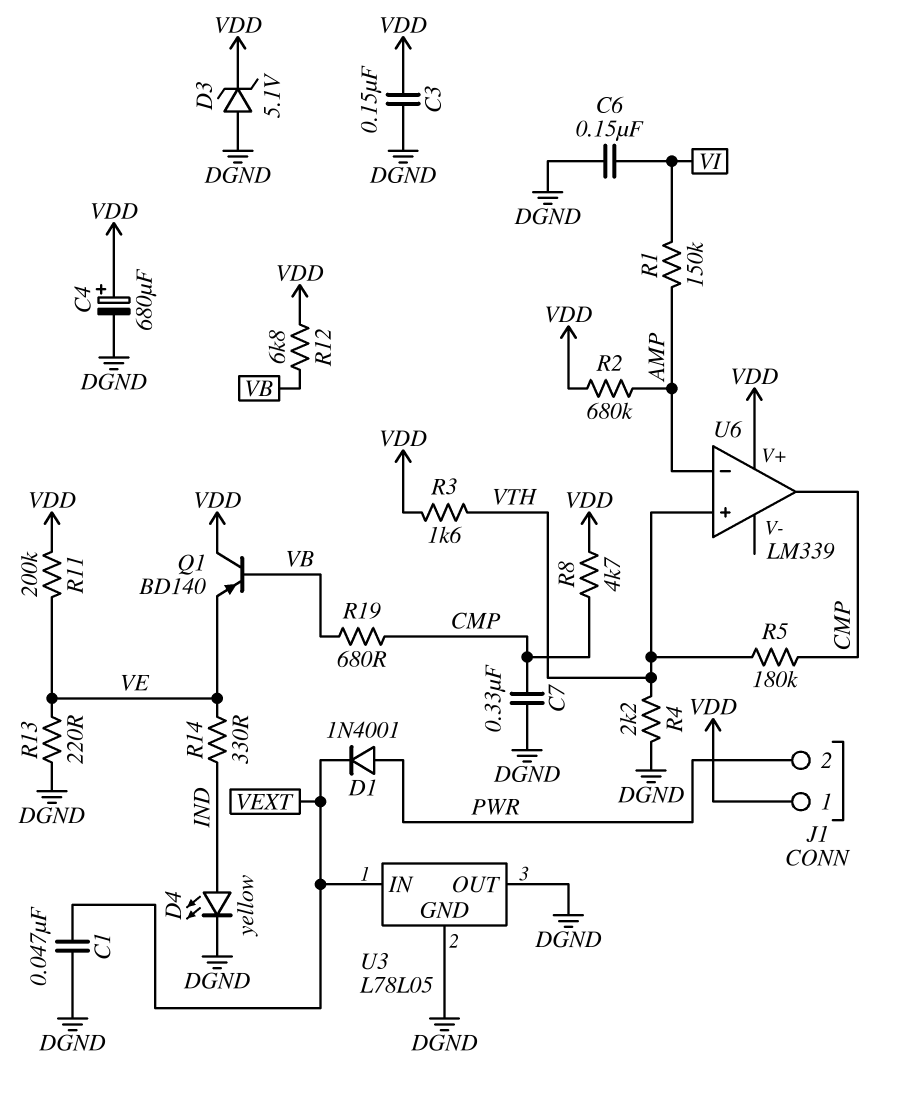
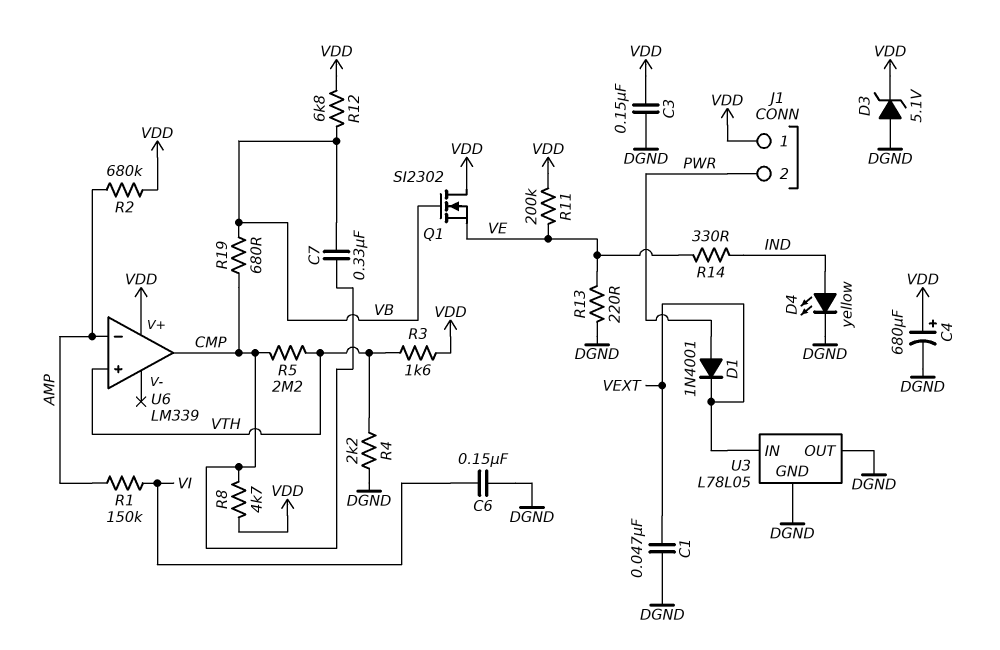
C7: 330nF (CMP, DGND) -> 330nF (CMP, VB)
Q1: PNP BD140 (B VB, C VDD, E VE) -> NMOS SI2302 (G VB, D VDD, S VE)
R5: 180k (CMP, VTH) -> 2.2M (CMP, VTH)

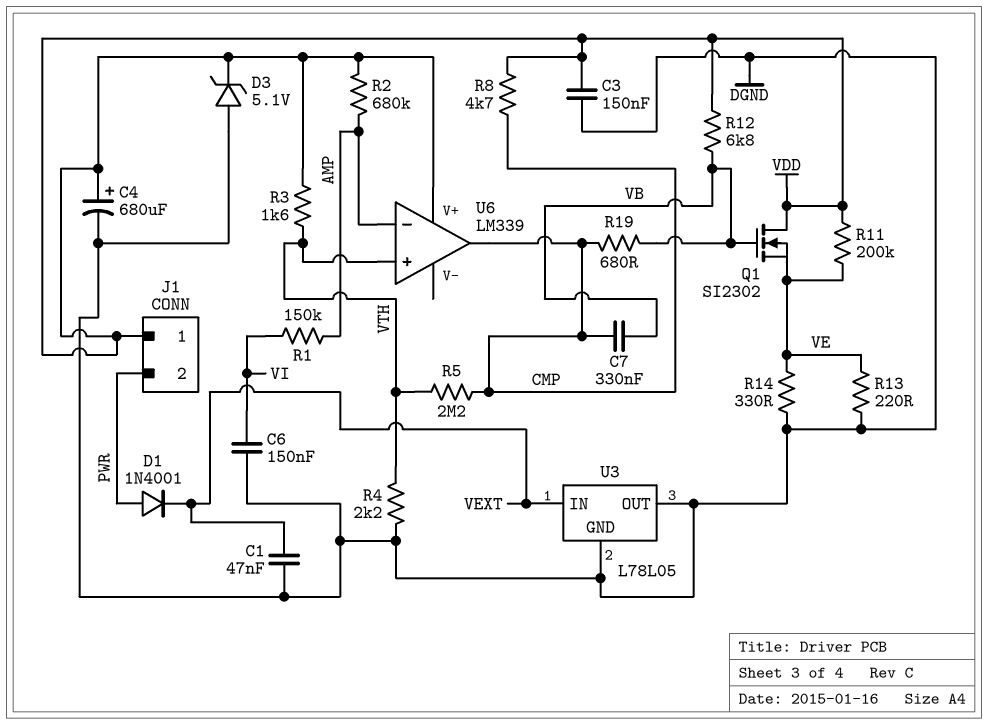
D4: LED yellow (A IND, K DGND) -> none
R14: 330 (IND, VE) -> 330 (DGND, VE)

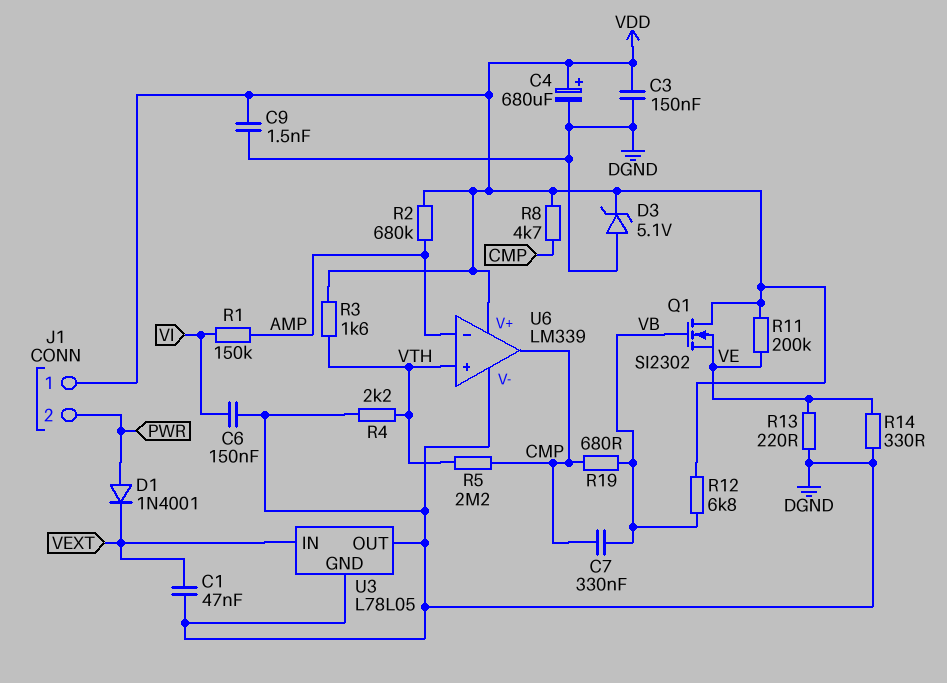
C9: none -> 1.5nF (DGND, VDD)
U6 pin V-: none -> DGND

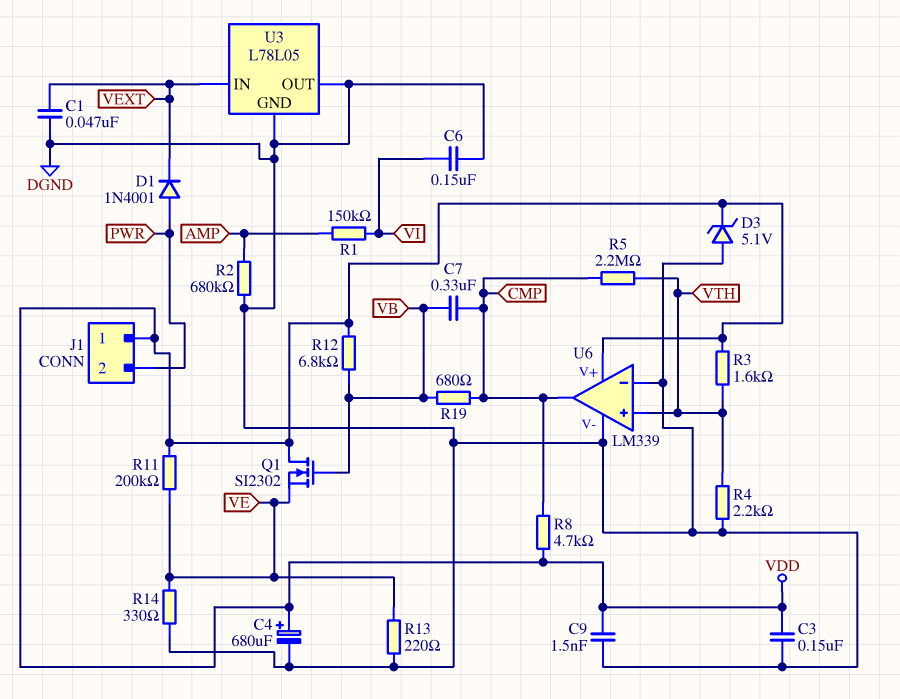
R2: 680k (AMP, VDD) -> 680k (AMP, DGND)
U6 pin in-: AMP -> DGND

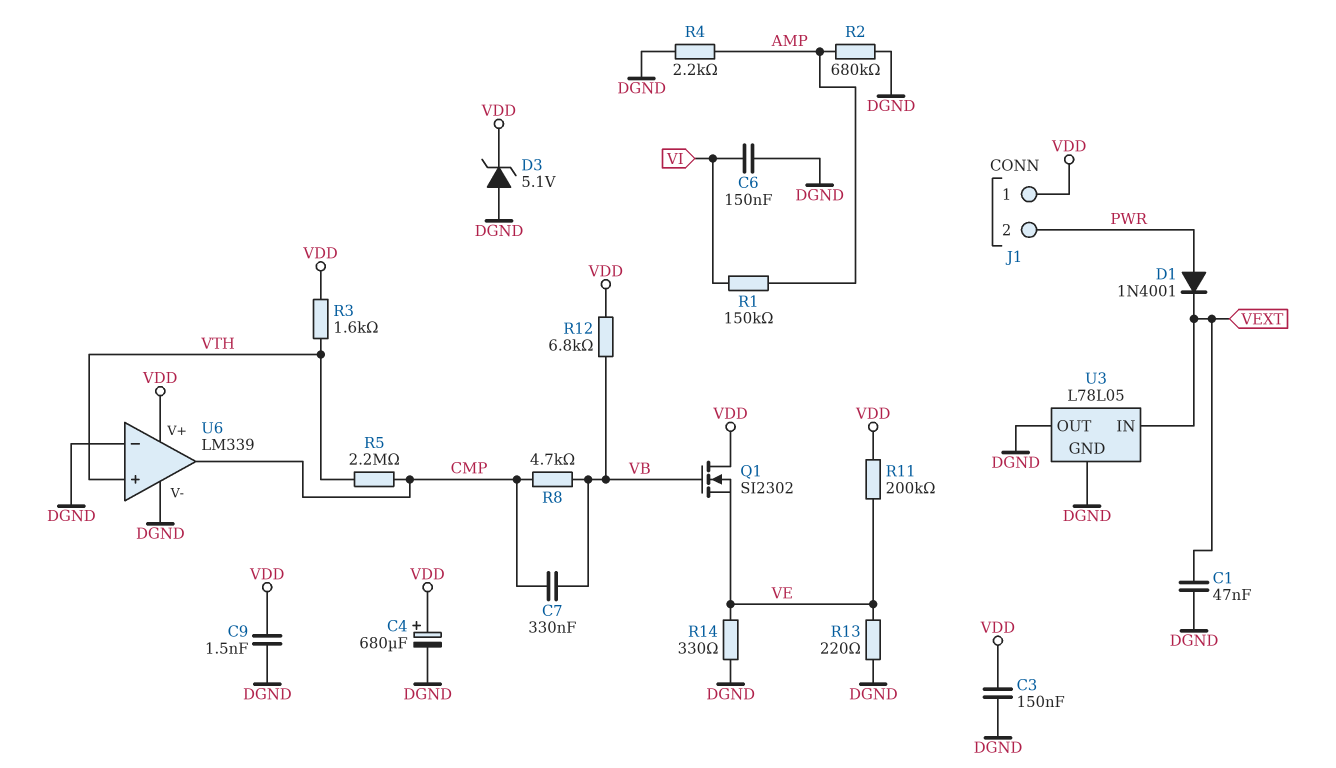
R4: 2.2k (DGND, VTH) -> 2.2k (AMP, DGND)
R8: 4.7k (CMP, VDD) -> 4.7k (CMP, VB)
R19: 680 (CMP, VB) -> none

